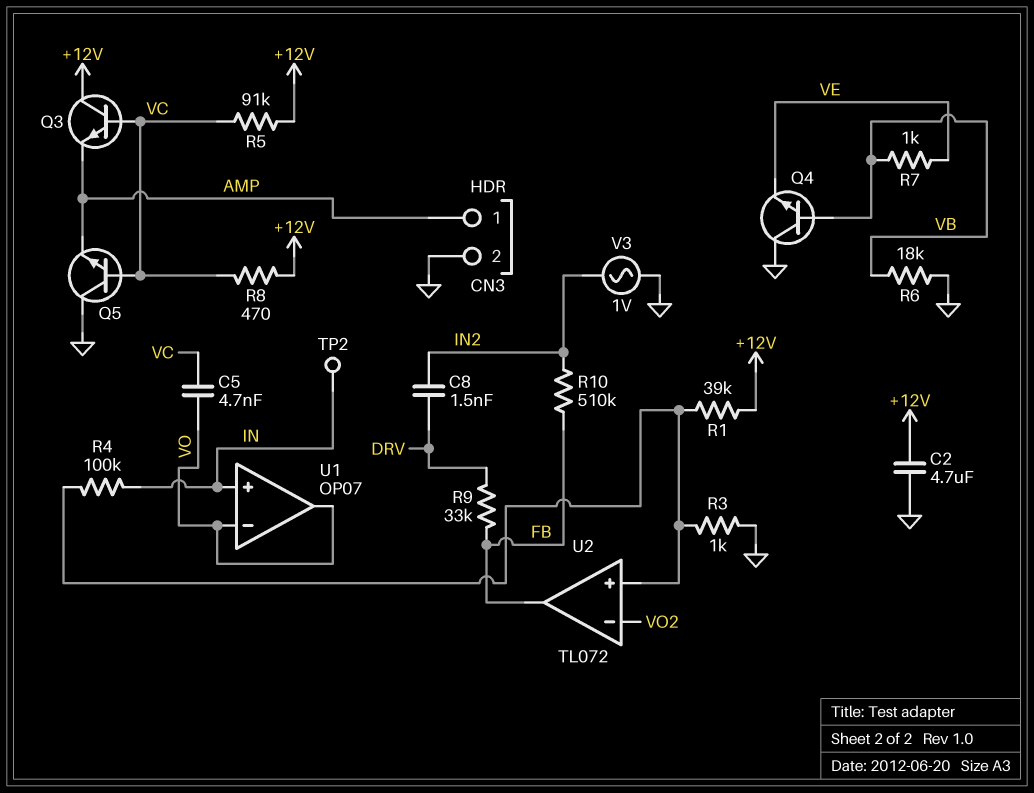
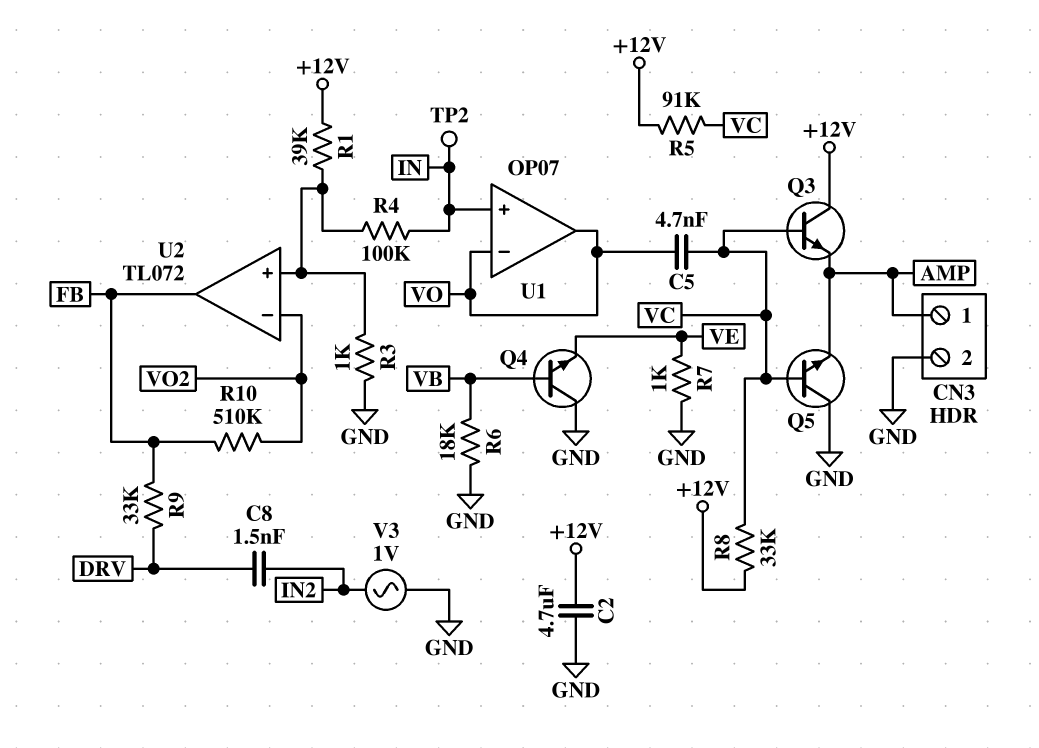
R7: 1k (VB, VE) -> 1k (GND, VE)
R8: 470 (+12V, VC) -> 33k (+12V, VC)
R10: 510k (FB, IN2) -> 510k (FB, VO2)

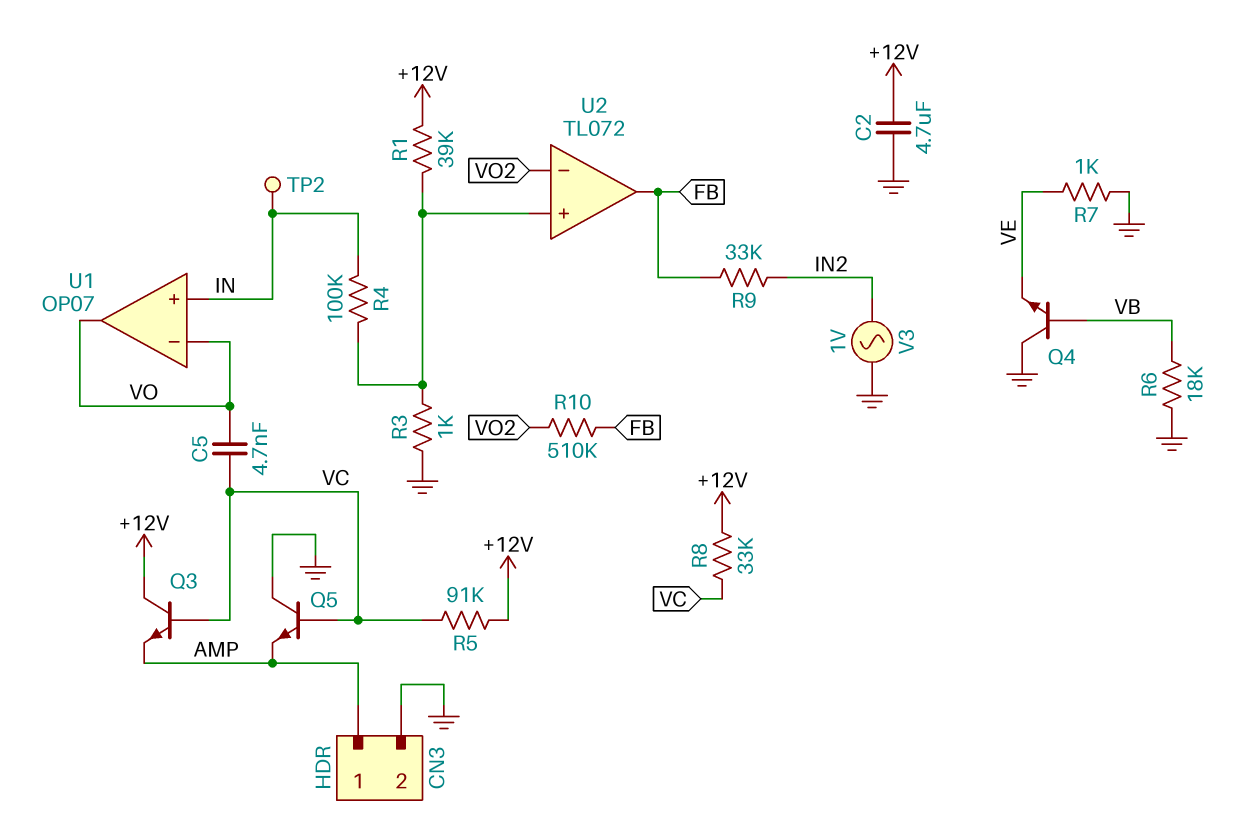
C8: 1.5nF (DRV, IN2) -> none
R9: 33k (DRV, FB) -> 33k (FB, IN2)

